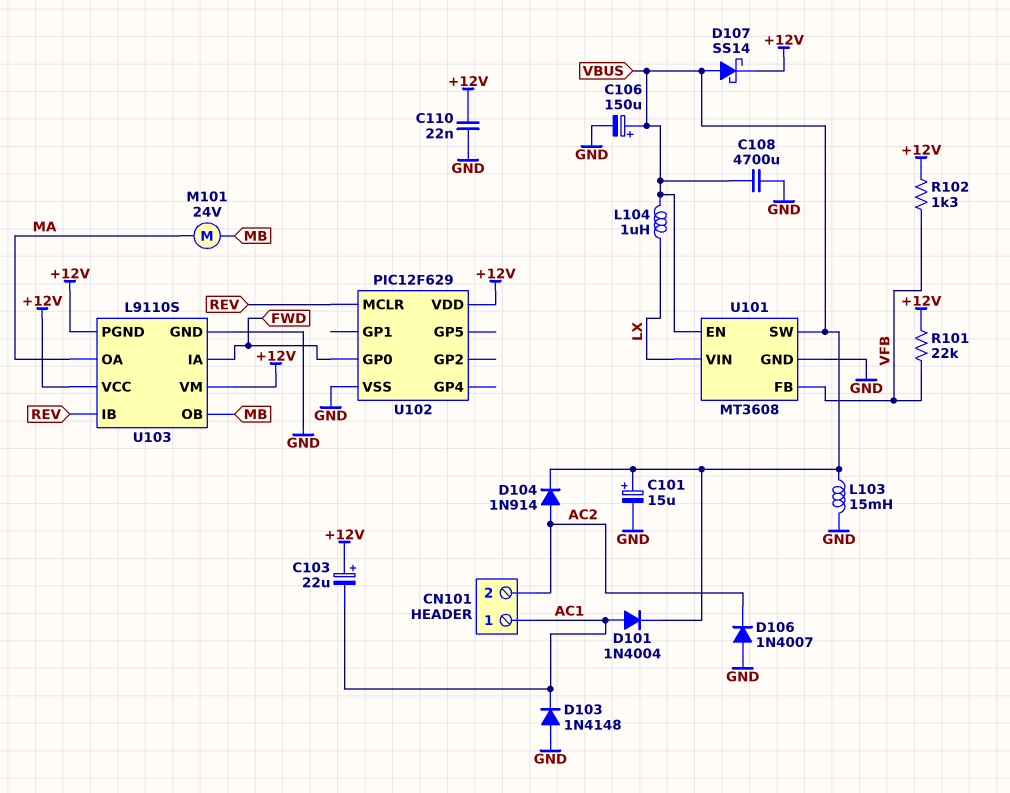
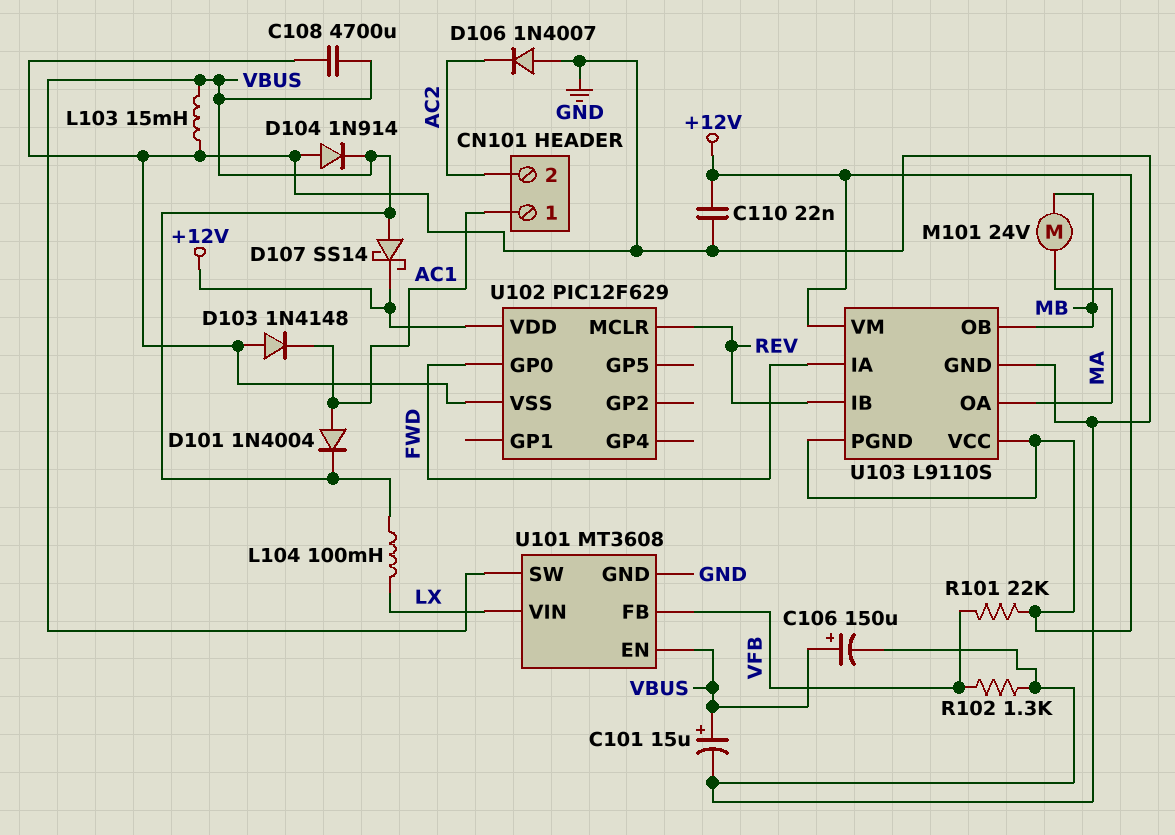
C103: 22uF (plus +12V, minus AC1) -> none
D104: diode 1N914 (A AC2, K VBUS) -> diode 1N914 (A GND, K VBUS)
L104: 1uH (LX, VBUS) -> 100mH (LX, VBUS)
R102: 1.3k (+12V, VFB) -> 1.3k (GND, VFB)

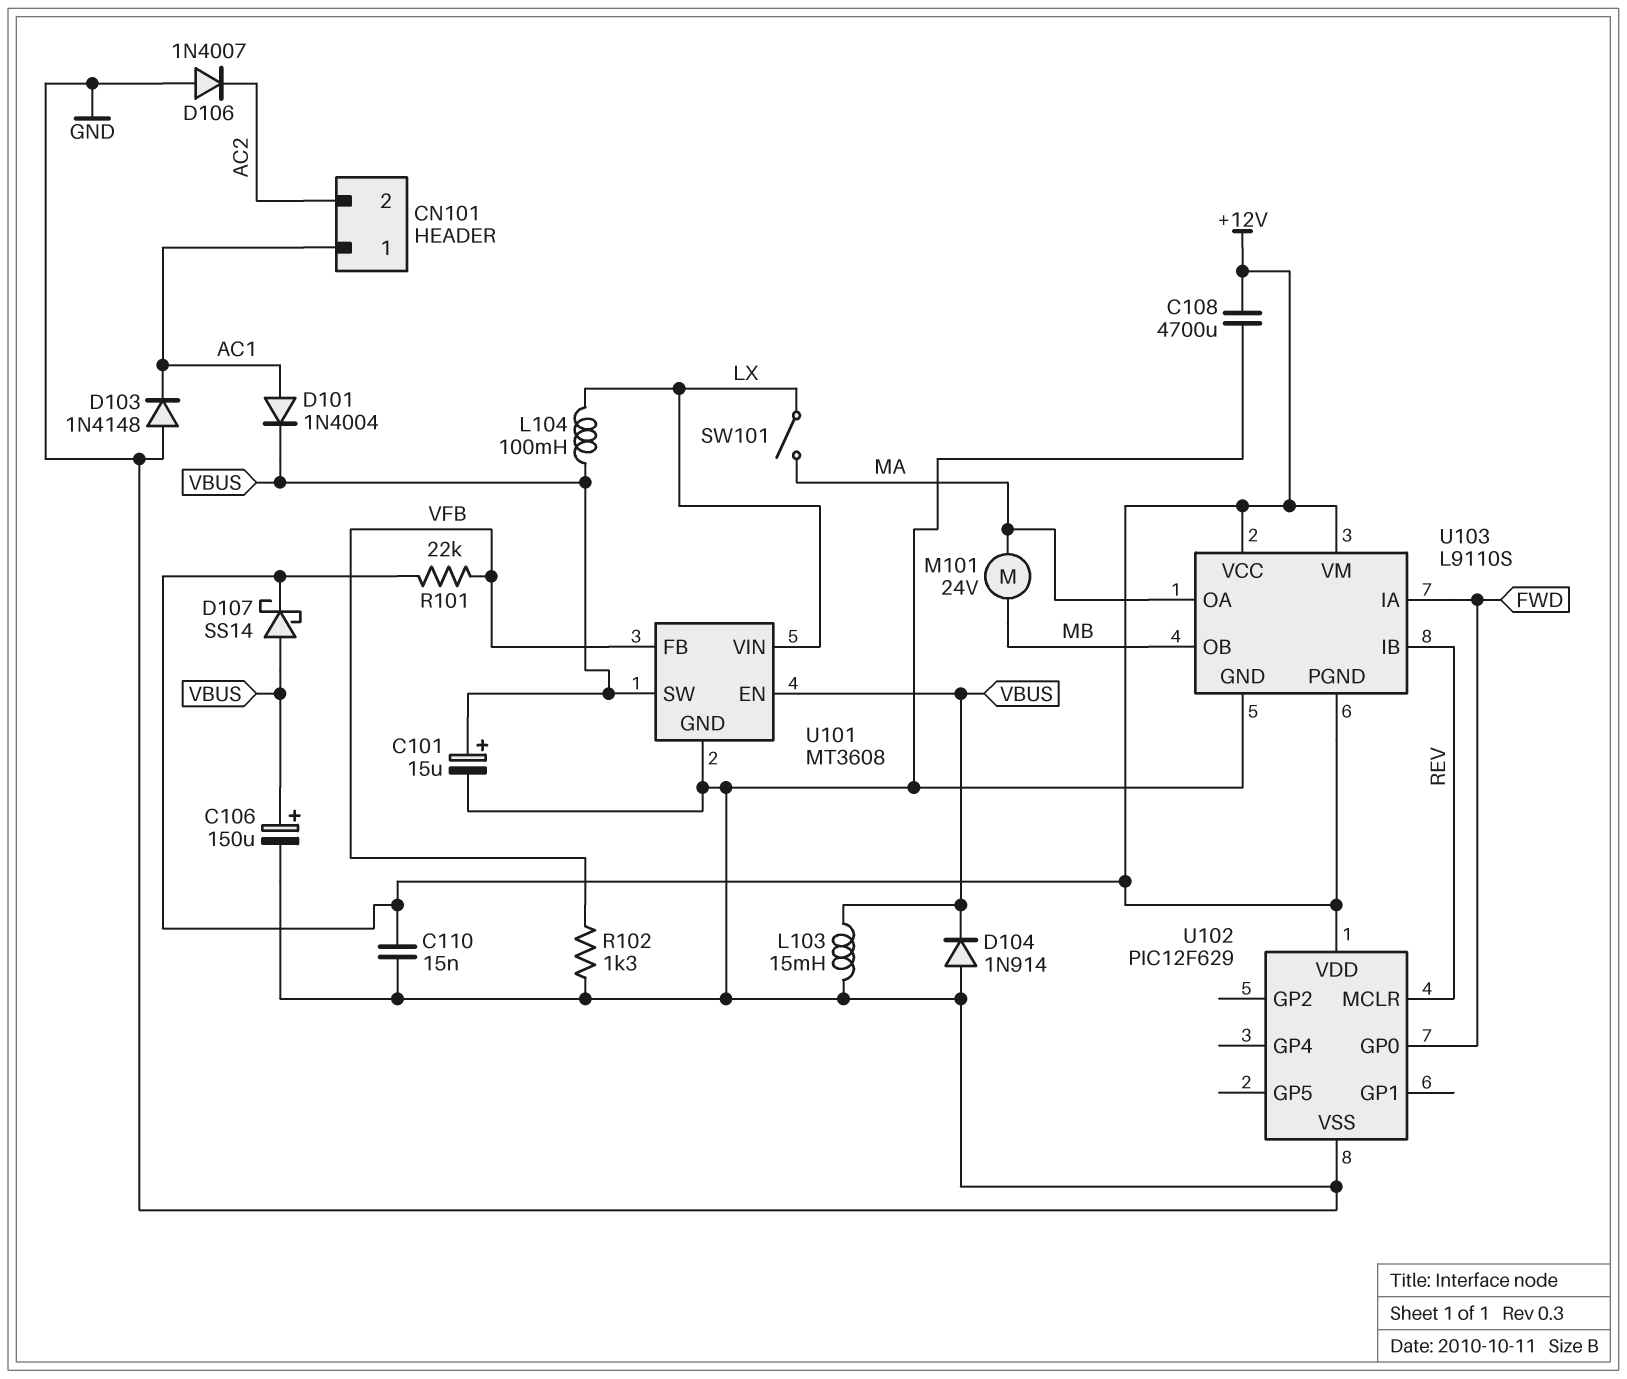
C108: 4700uF (GND, VBUS) -> 4700uF (+12V, GND)
C110: 22nF (+12V, GND) -> 15nF (+12V, GND)
SW101: none -> switch (LX, MA)

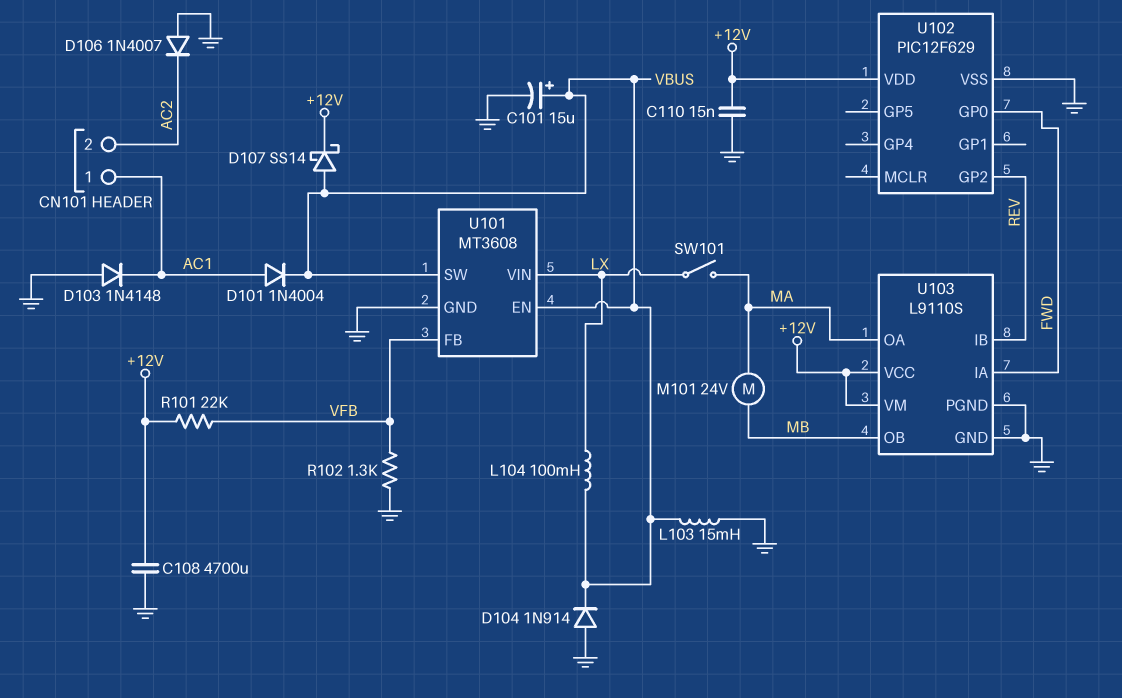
C106: 150uF (plus VBUS, minus GND) -> none
U102 pin GP2: none -> REV
U102 pin MCLR: REV -> none
U103 pin PGND: +12V -> GND

